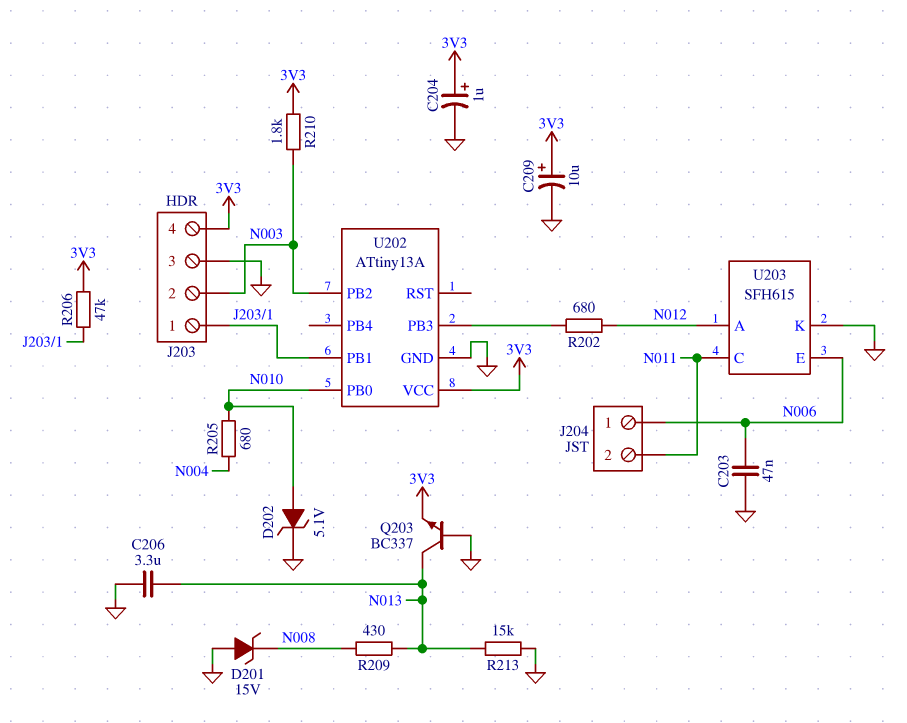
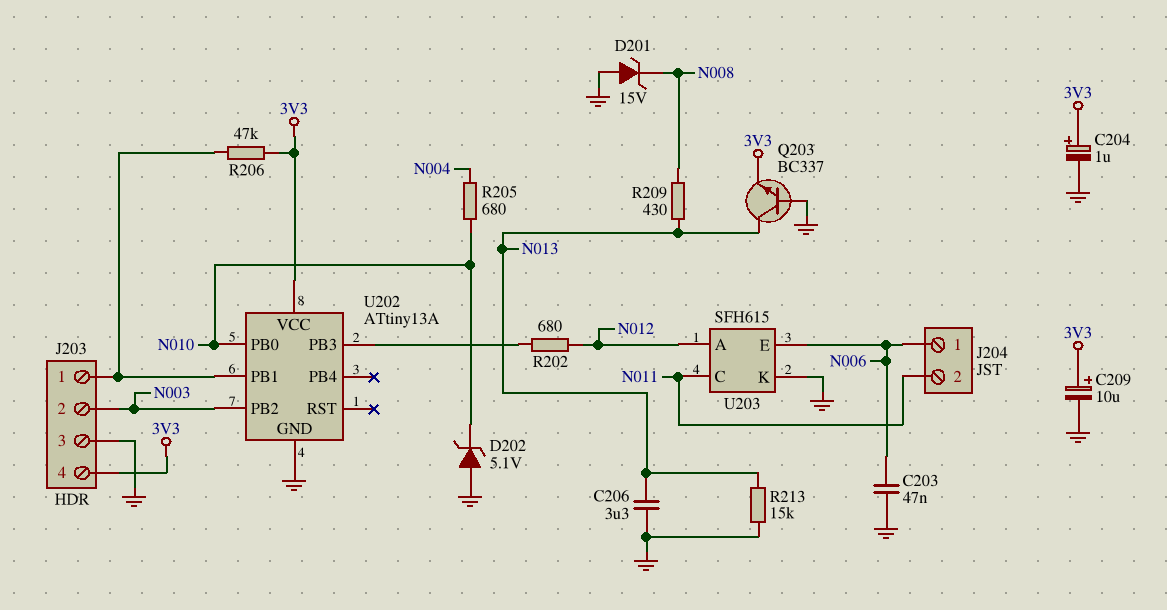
D202: zener 5.1V (A N010, K GND) -> zener 5.1V (A GND, K N010)
R210: 1.8k (3V3, N003) -> none

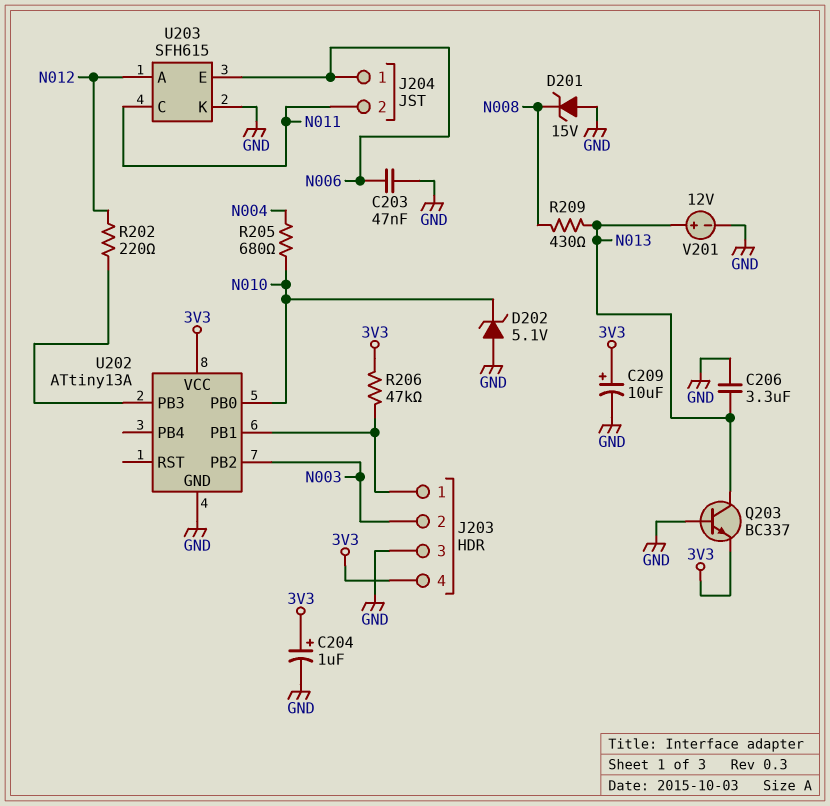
R202: 680 (N012, U202/PB3) -> 220 (N012, U202/PB3)
R213: 15k (GND, N013) -> none
V201: none -> 12V (plus N013, minus GND)

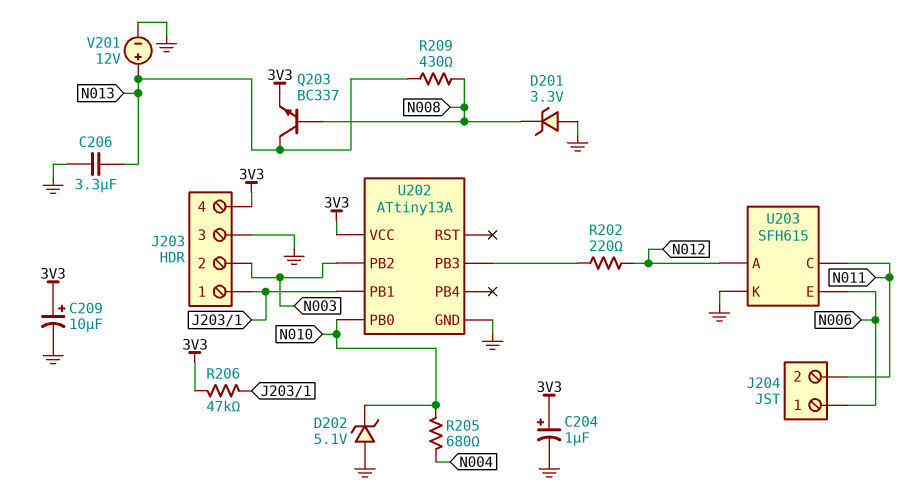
C203: 47nF (GND, N006) -> none
D201: zener 15V (A GND, K N008) -> zener 3.3V (A GND, K N008)
Q203: NPN BC337 (B GND, C N013, E 3V3) -> NPN BC337 (B N008, C N013, E 3V3)

